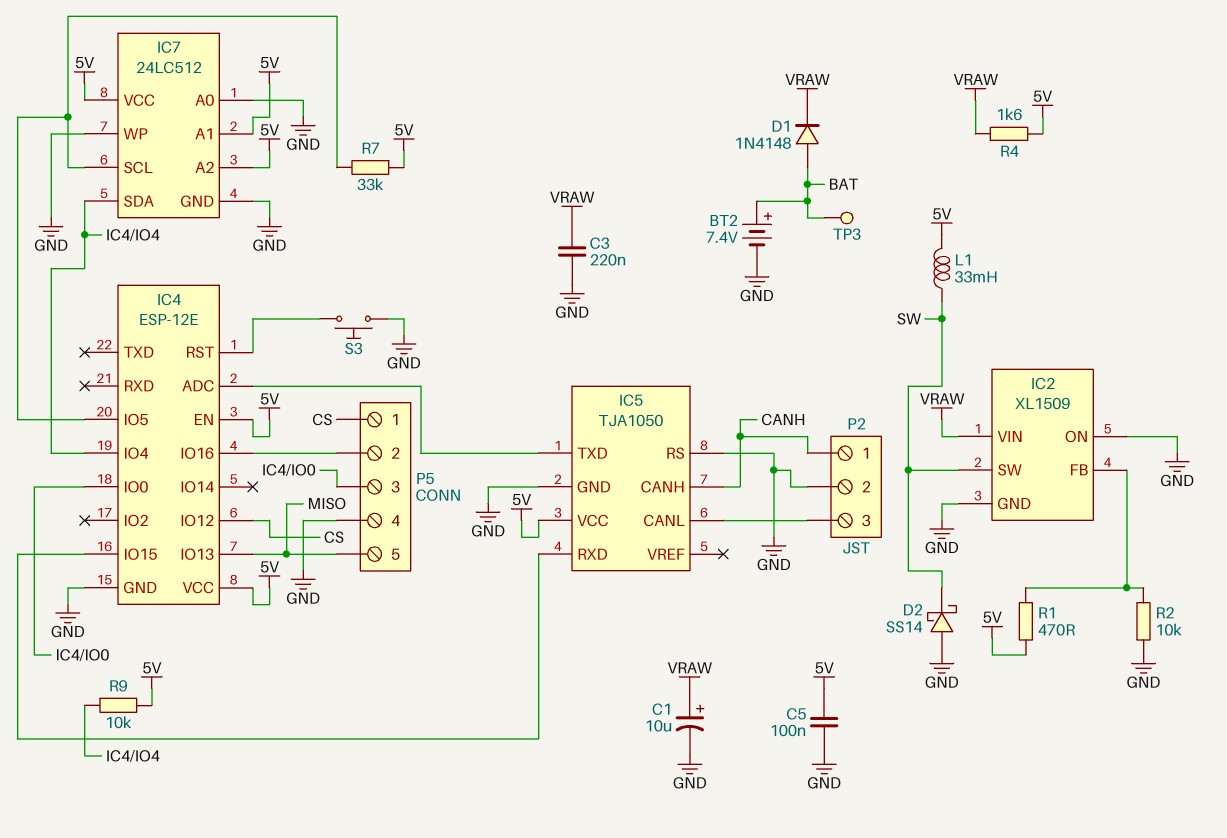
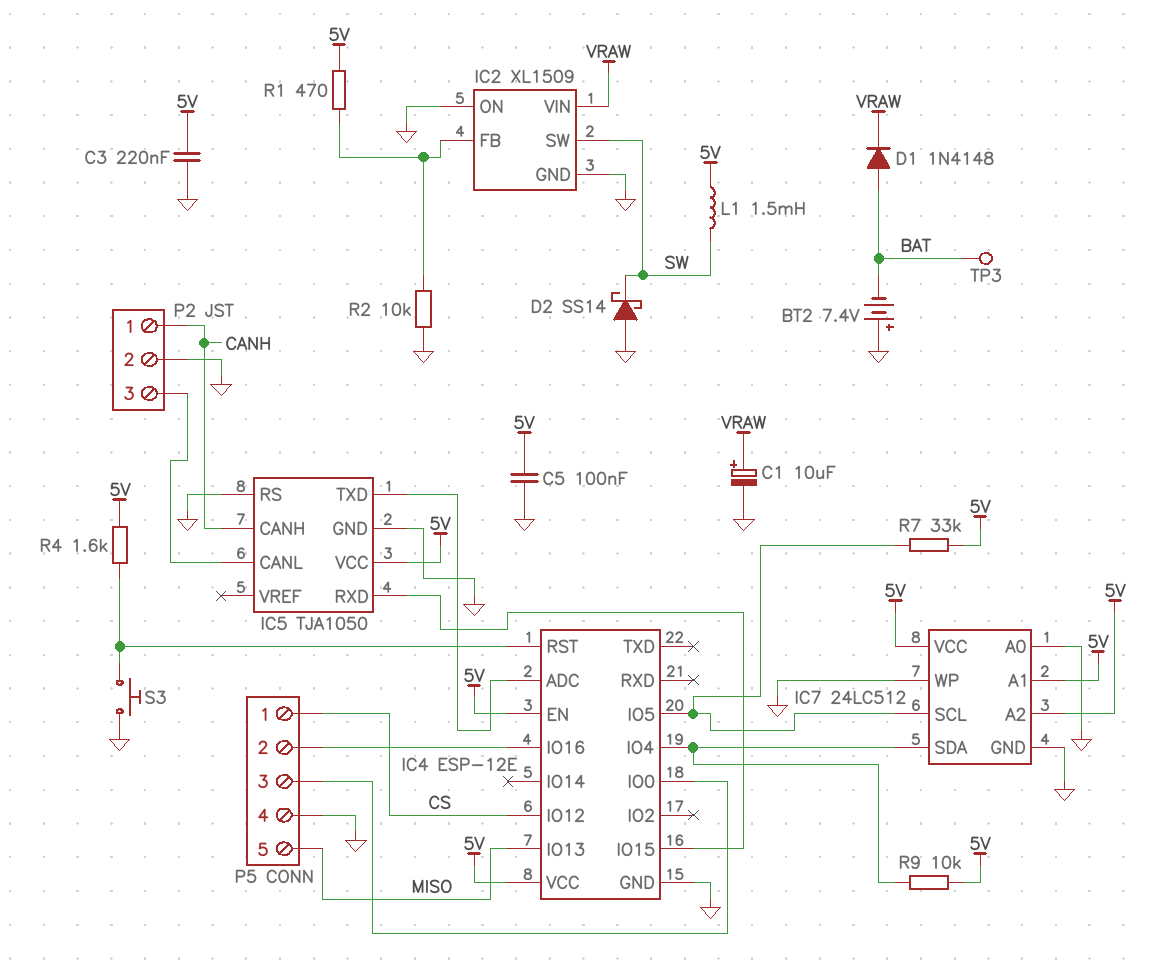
BT2: 7.4V (plus BAT, minus GND) -> 7.4V (plus GND, minus BAT)
C3: 220nF (GND, VRAW) -> 220nF (5V, GND)
L1: 33mH (5V, SW) -> 1.5mH (5V, SW)
R4: 1.6k (5V, VRAW) -> 1.6k (5V, IC4/RST)

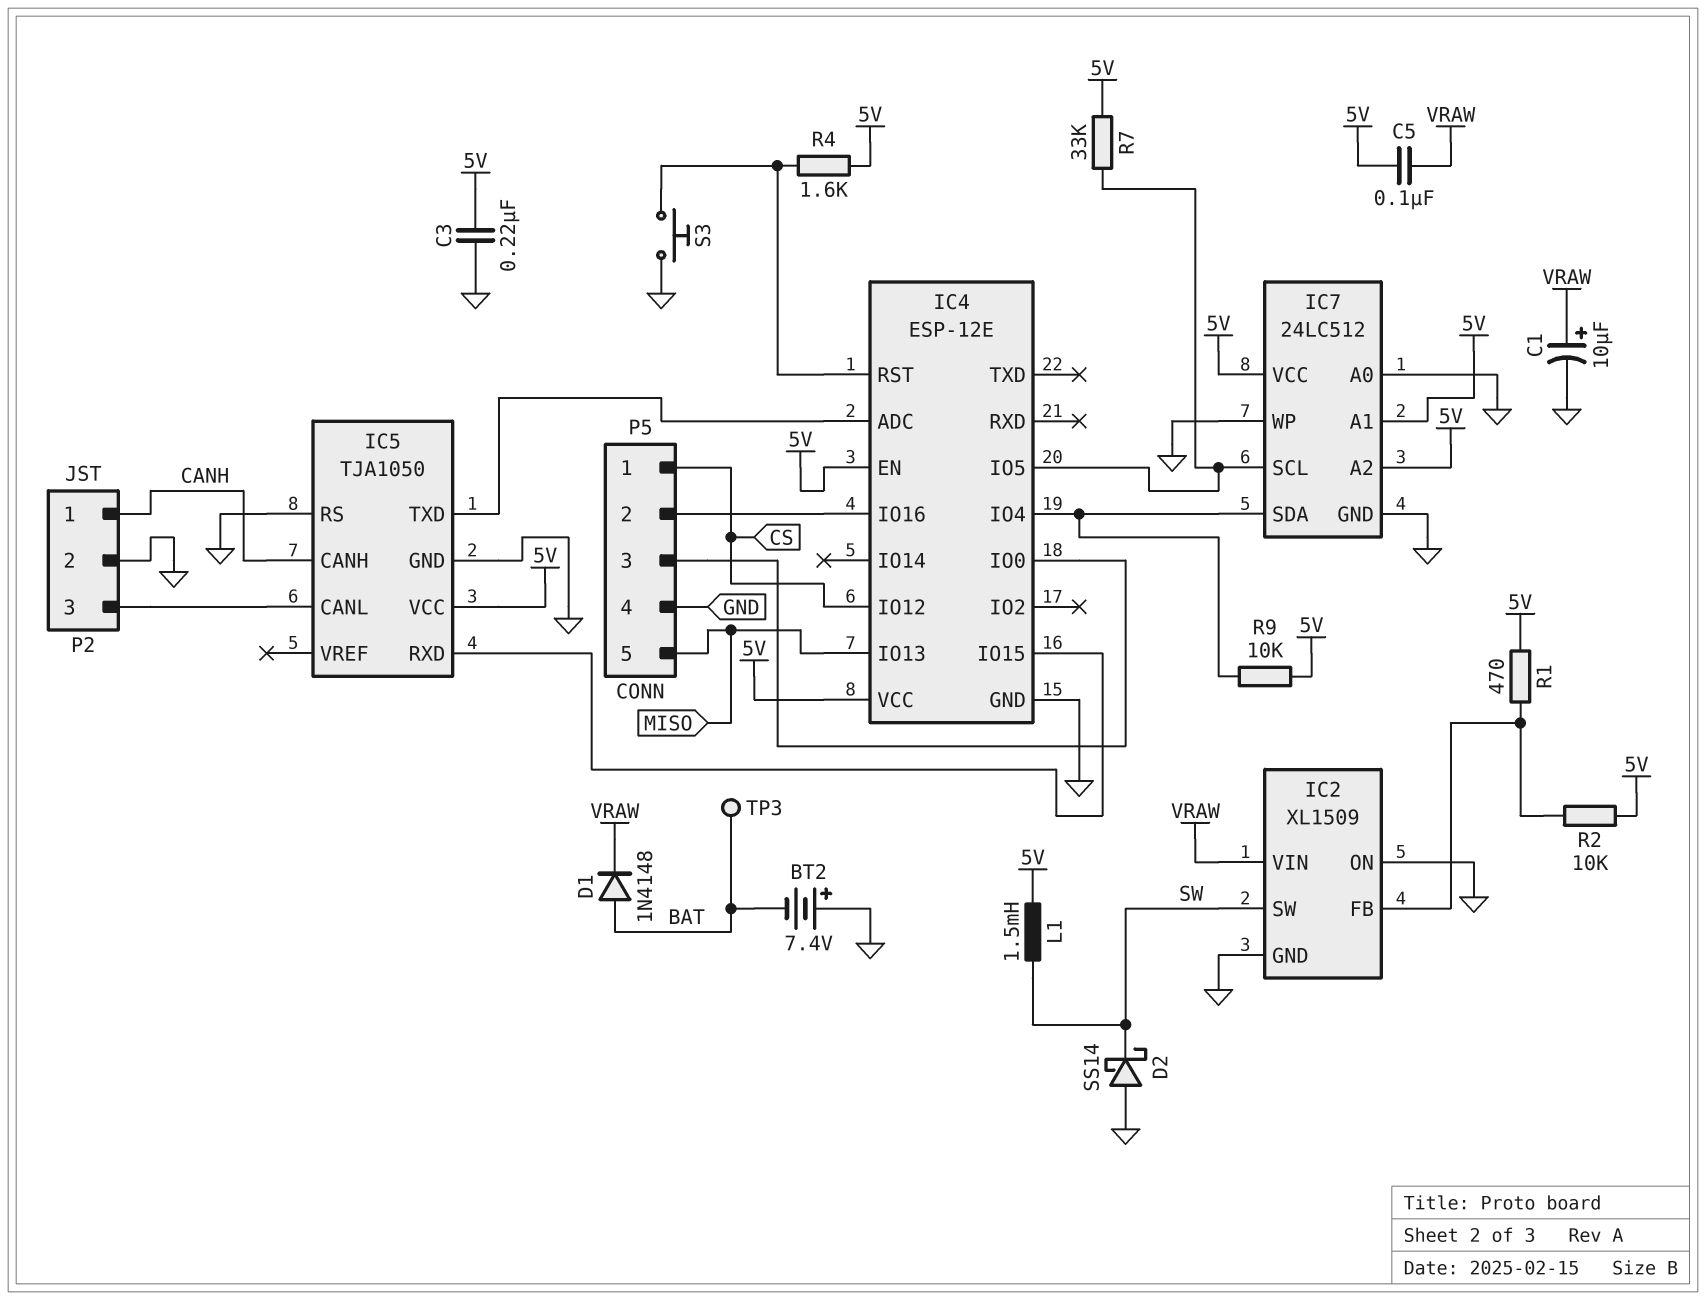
C5: 100nF (5V, GND) -> 100nF (5V, VRAW)
R2: 10k (GND, IC2/FB) -> 10k (5V, IC2/FB)

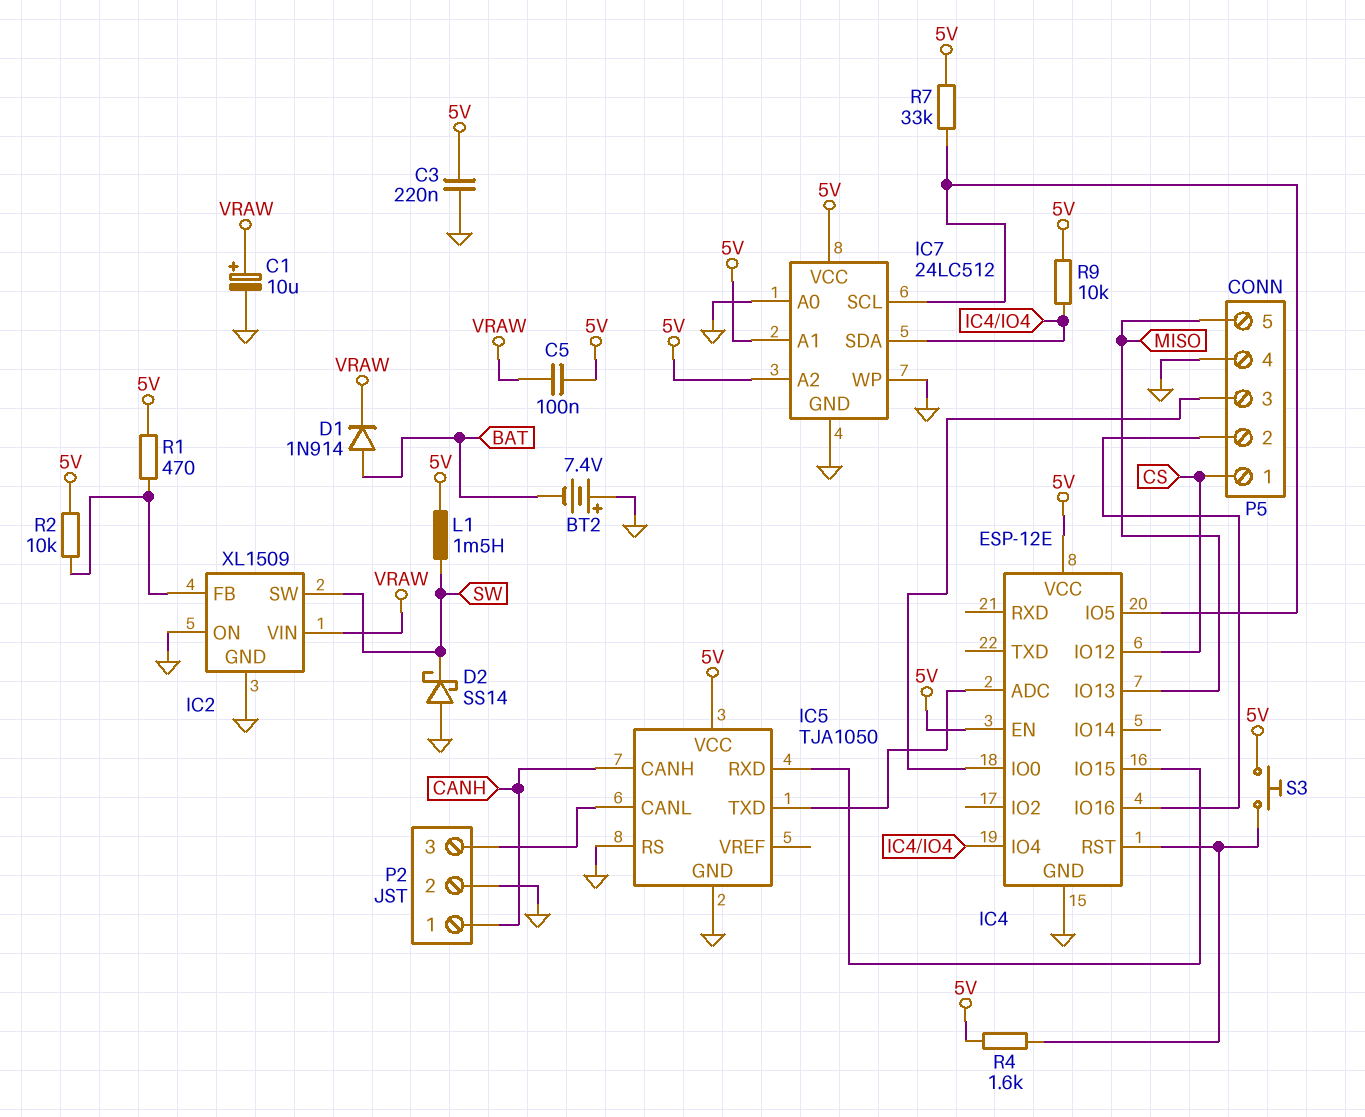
D1: diode 1N4148 (A BAT, K VRAW) -> diode 1N914 (A BAT, K VRAW)
S3: button (GND, IC4/RST) -> button (5V, IC4/RST)
TP3: test point (BAT) -> none

